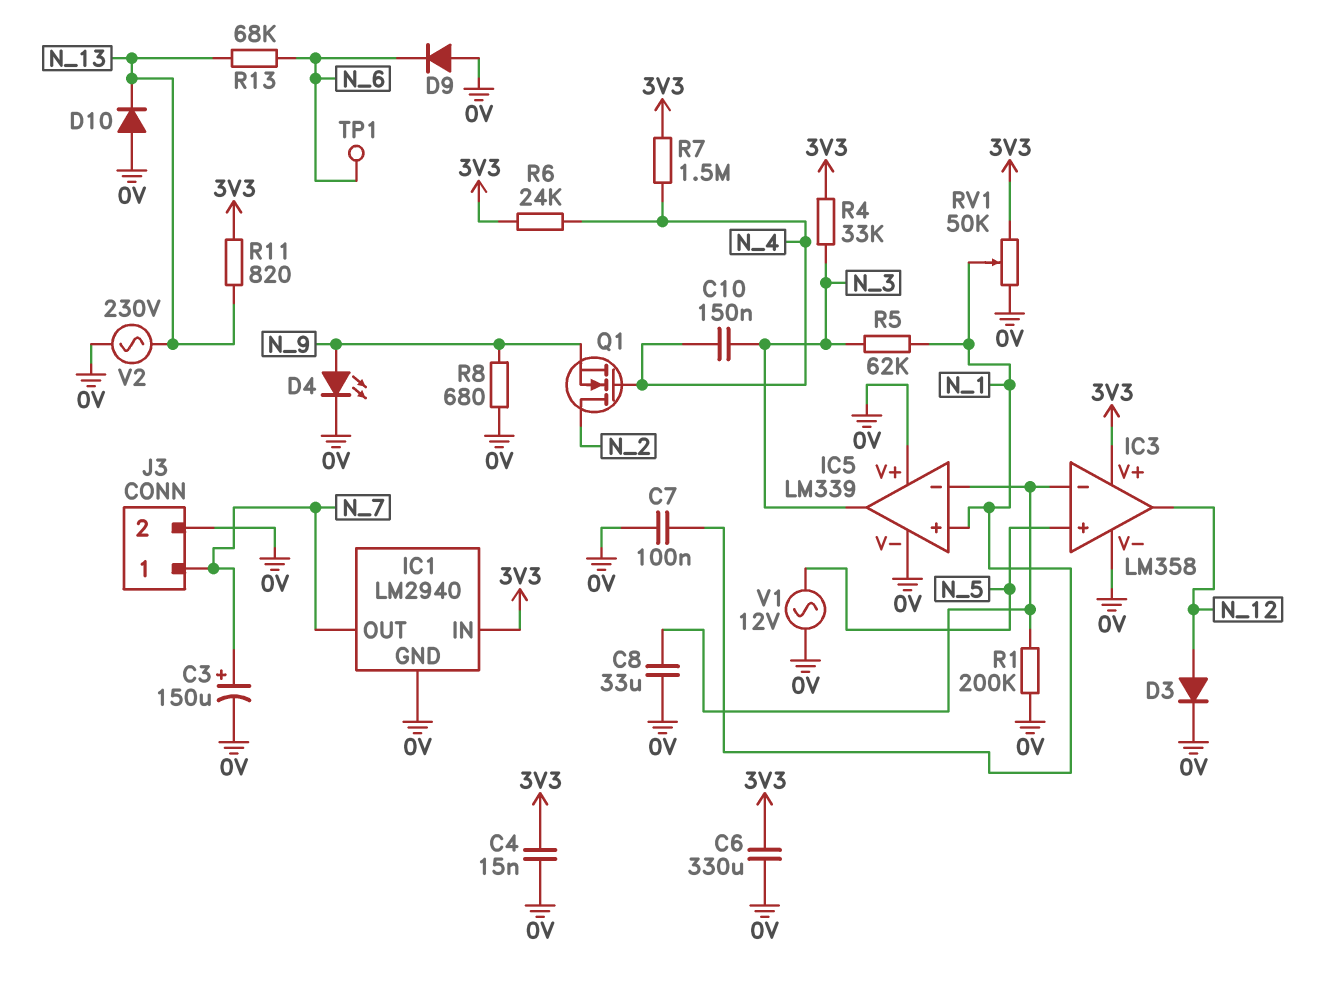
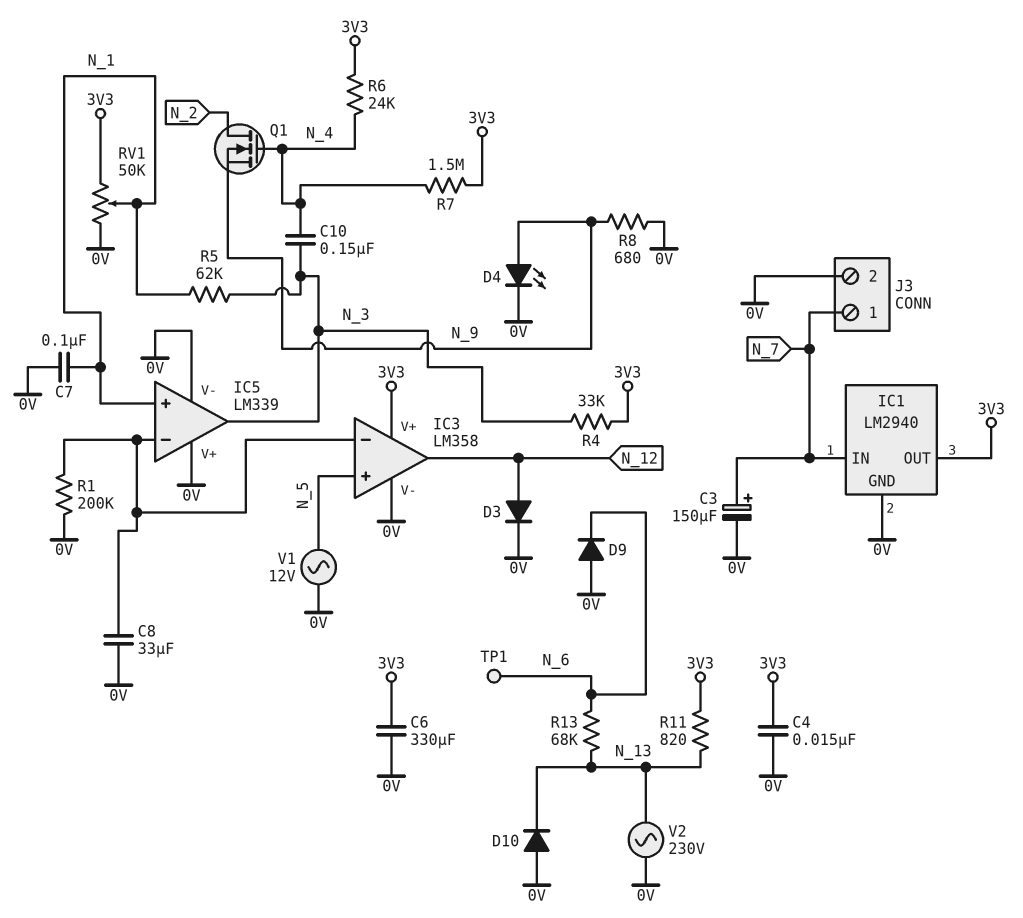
IC1 pin IN: 3V3 -> N_7
IC1 pin OUT: N_7 -> 3V3

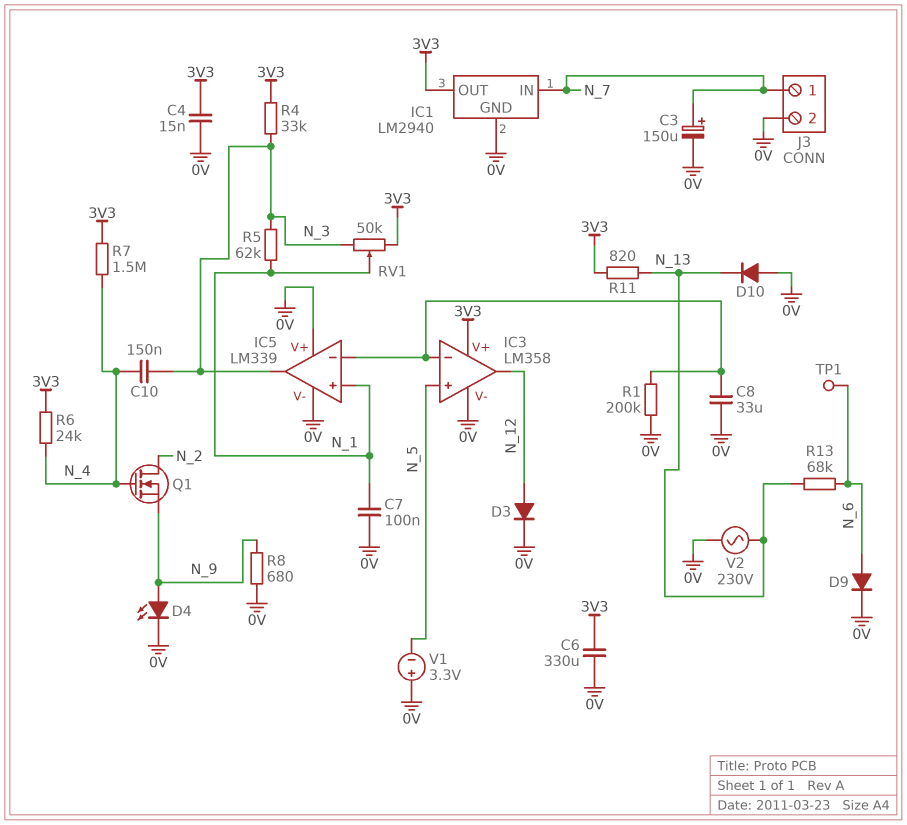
D9: diode (A 0V, K N_6) -> diode (A N_6, K 0V)
RV1: 50k (0V, 3V3, wiper N_1) -> 50k (3V3, N_3, wiper N_1)
V1: AC 12V (0V, N_5) -> 3.3V (plus 0V, minus N_5)

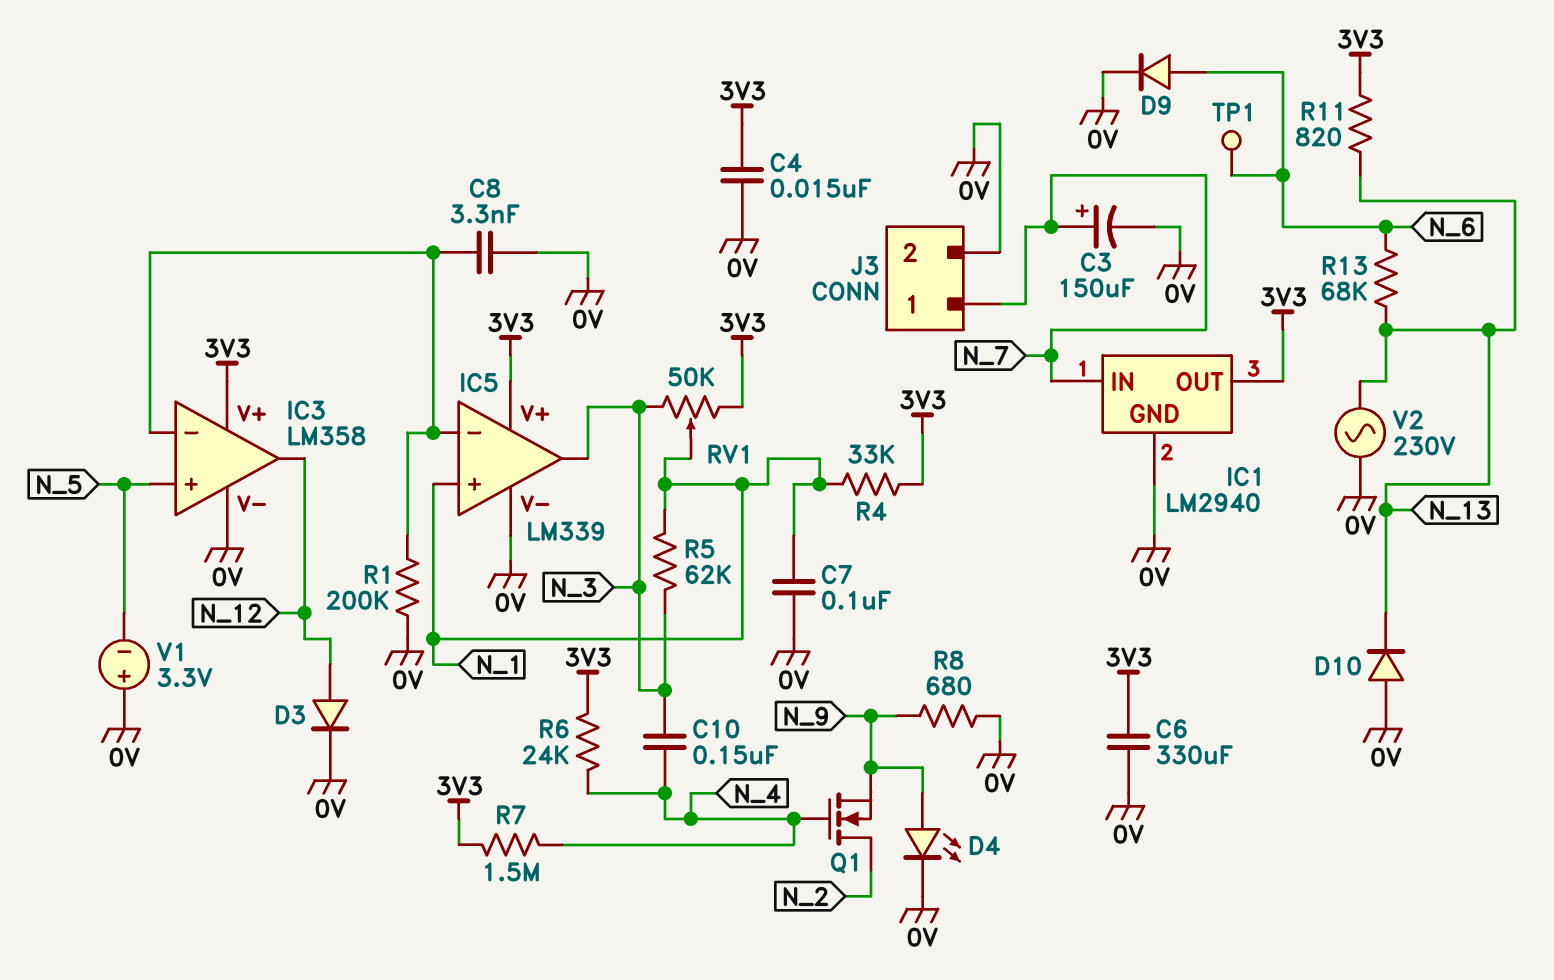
C8: 33uF (0V, IC3/in-) -> 3.3nF (0V, IC3/in-)
IC5 pin V+: 0V -> 3V3
R4: 33k (3V3, N_3) -> 33k (3V3, N_1)

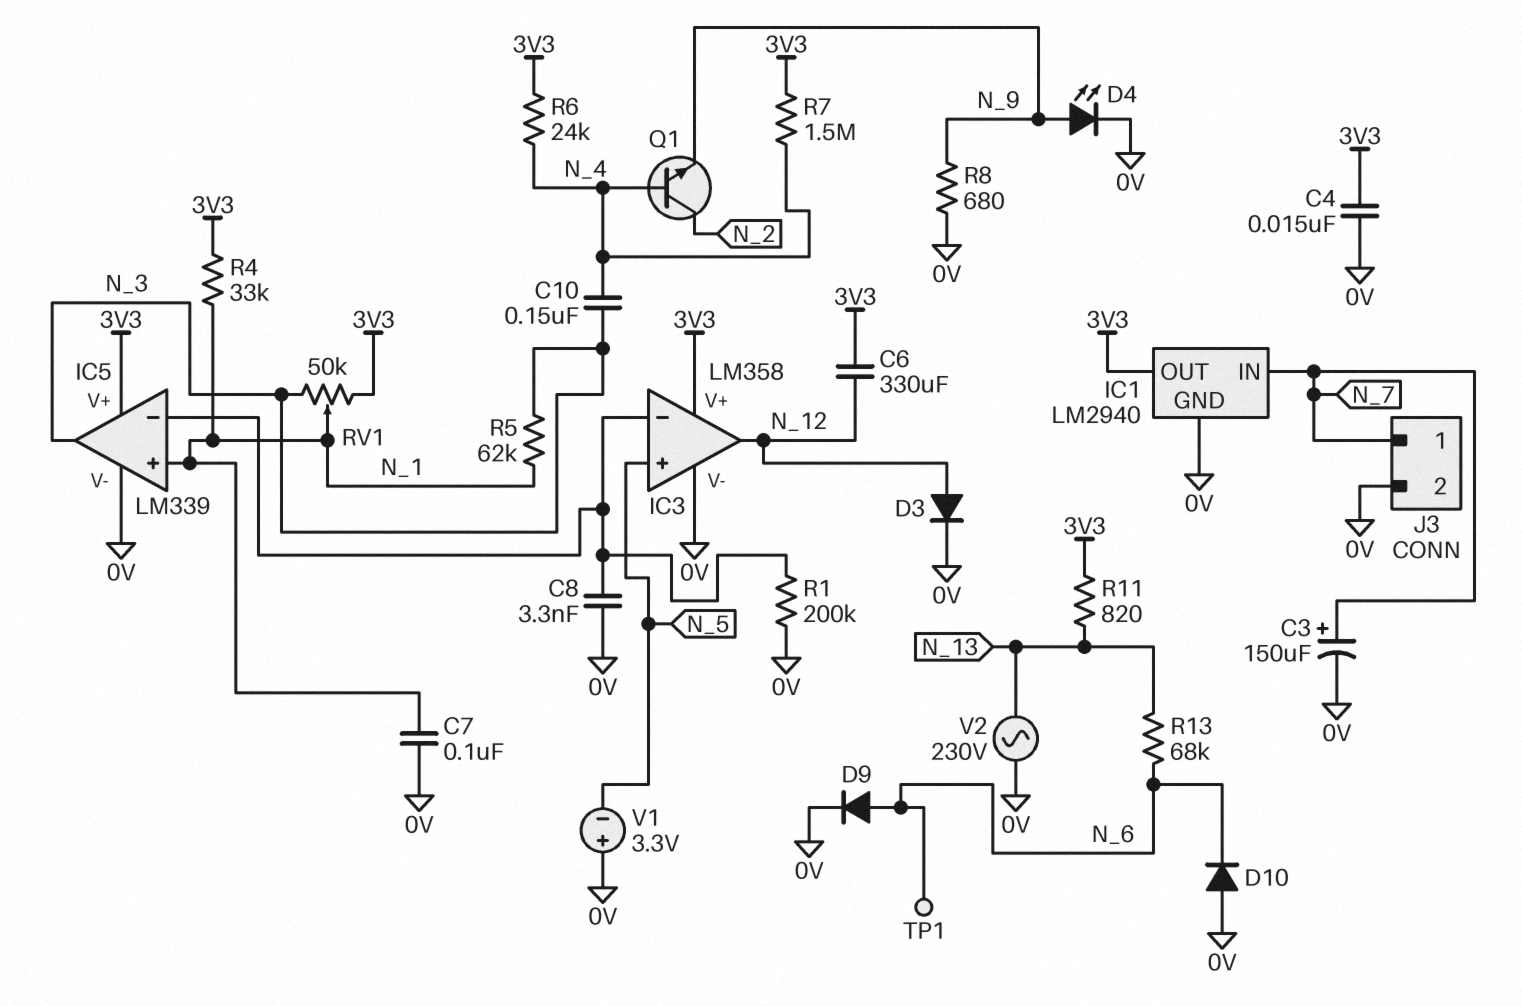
C6: 330uF (0V, 3V3) -> 330uF (3V3, N_12)
D10: diode (A 0V, K N_13) -> diode (A 0V, K N_6)
Q1: NMOS (G N_4, D N_2, S N_9) -> NPN (B N_4, C N_2, E N_9)

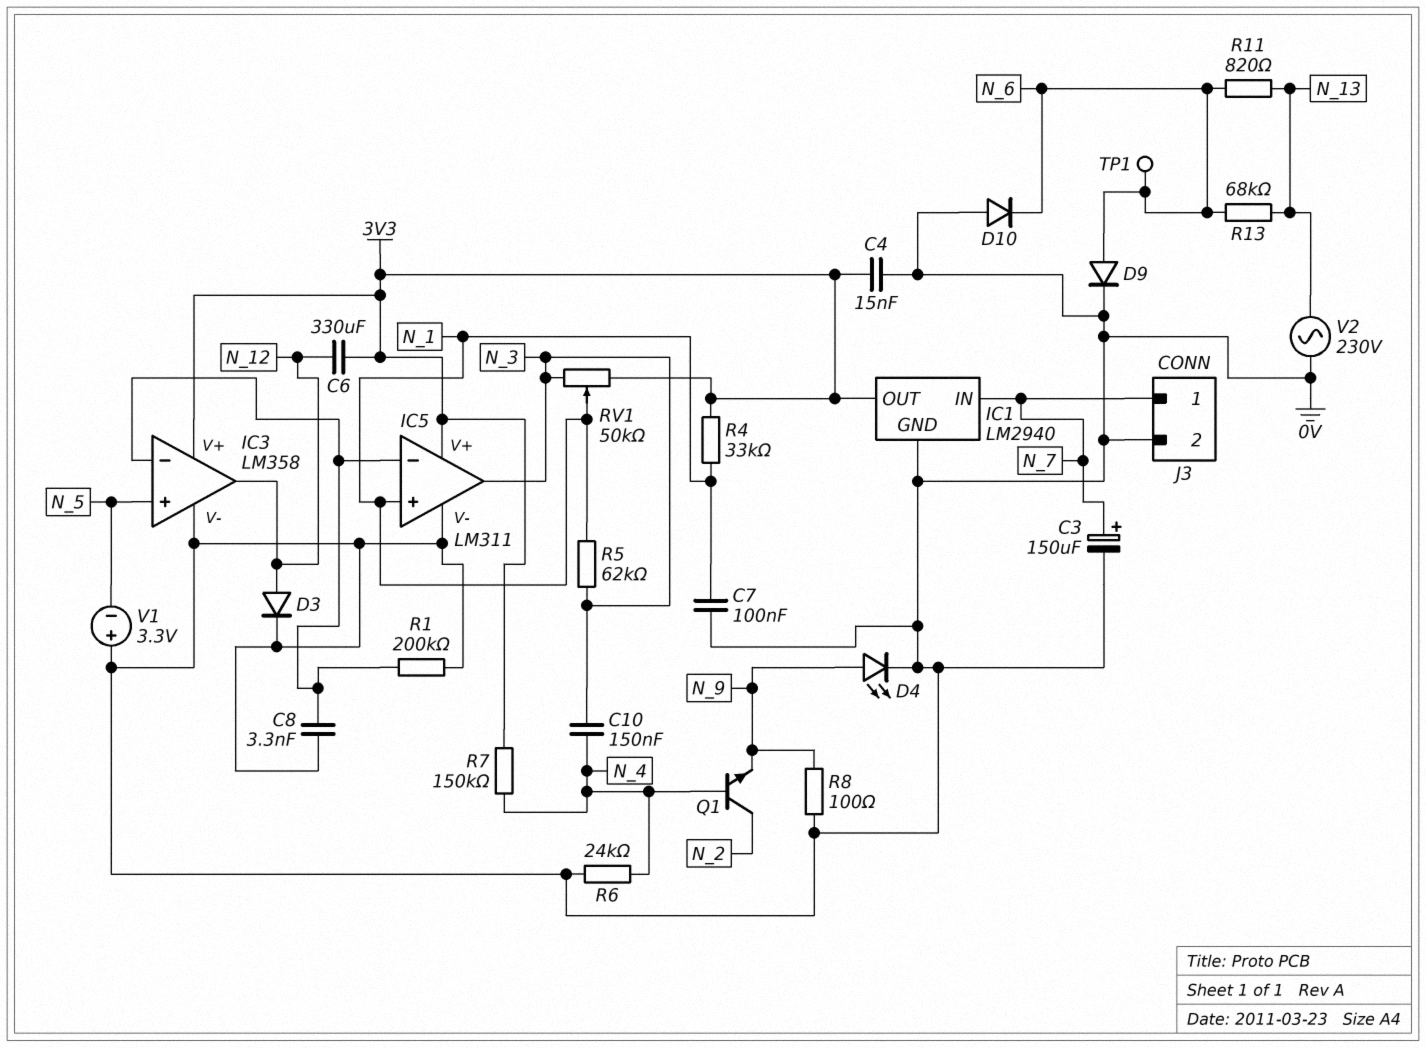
IC5: LM339 -> LM311
R6: 24k (3V3, N_4) -> 24k (0V, N_4)
R7: 1.5M (3V3, N_4) -> 150k (3V3, N_4)
R8: 680 (0V, N_9) -> 100 (0V, N_9)
R11: 820 (3V3, N_13) -> 820 (N_6, N_13)

